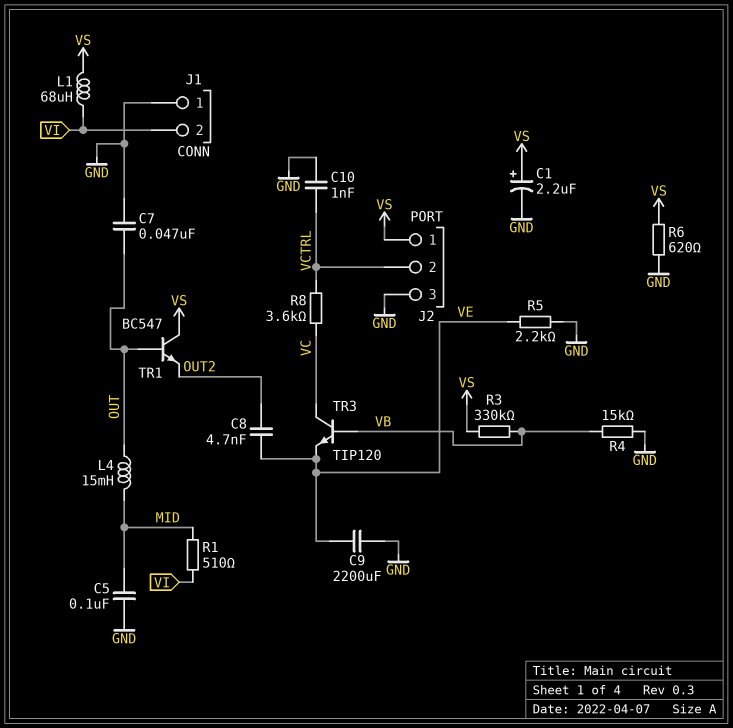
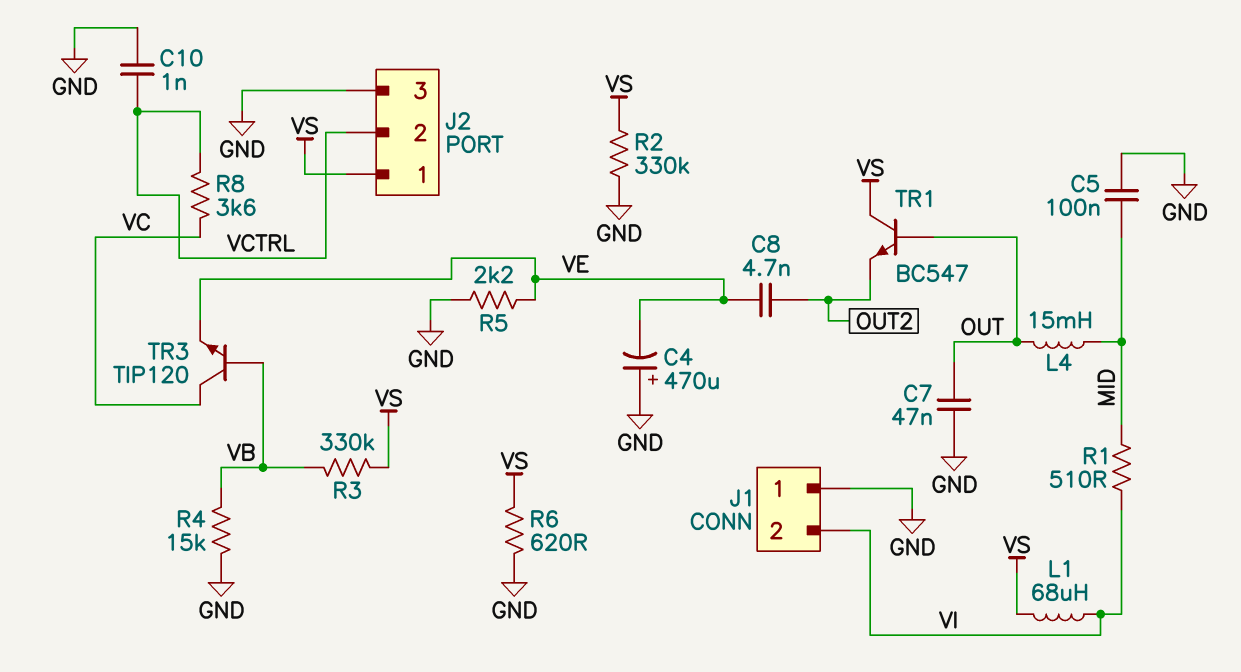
C1: 2.2uF (plus VS, minus GND) -> none
C4: none -> 470uF (plus GND, minus VE)
C9: 2200uF (GND, VE) -> none
R2: none -> 330k (GND, VS)

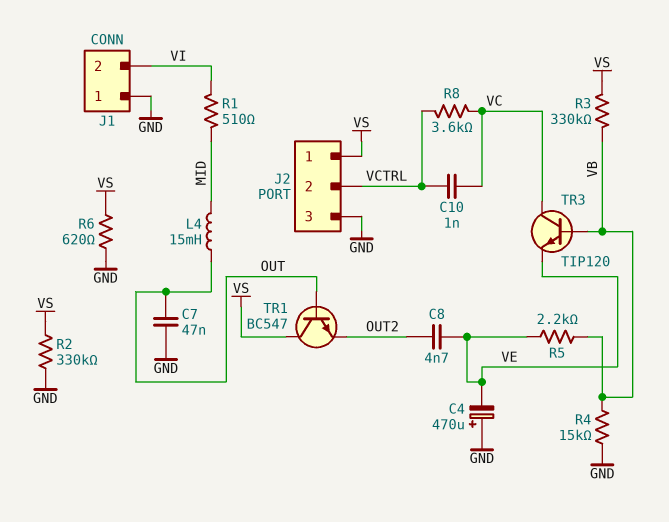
C5: 100nF (GND, MID) -> none
C10: 1nF (GND, VCTRL) -> 1nF (VC, VCTRL)
L1: 68uH (VI, VS) -> none
R5: 2.2k (GND, VE) -> 2.2k (VB, VE)

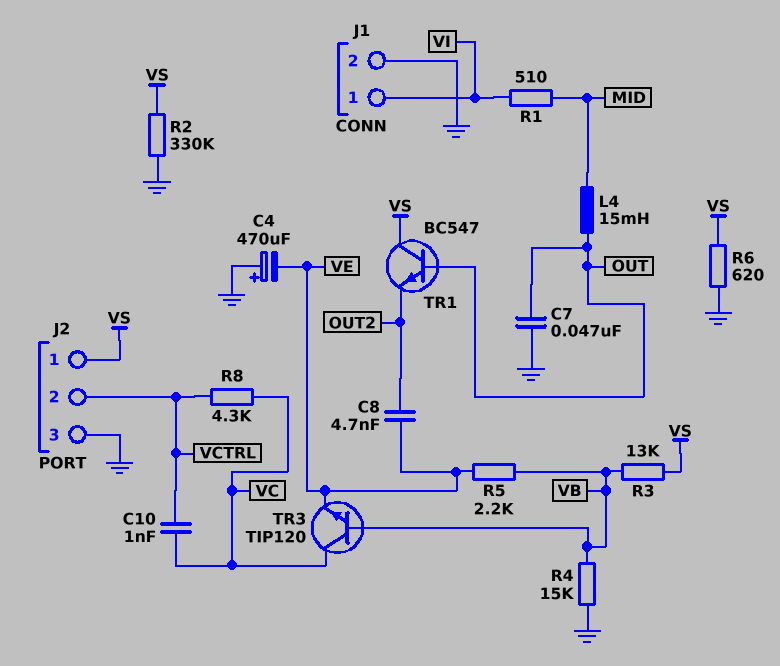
J1 pin 1: GND -> VI
J1 pin 2: VI -> GND
R3: 330k (VB, VS) -> 13k (VB, VS)
R8: 3.6k (VC, VCTRL) -> 4.3k (VC, VCTRL)

